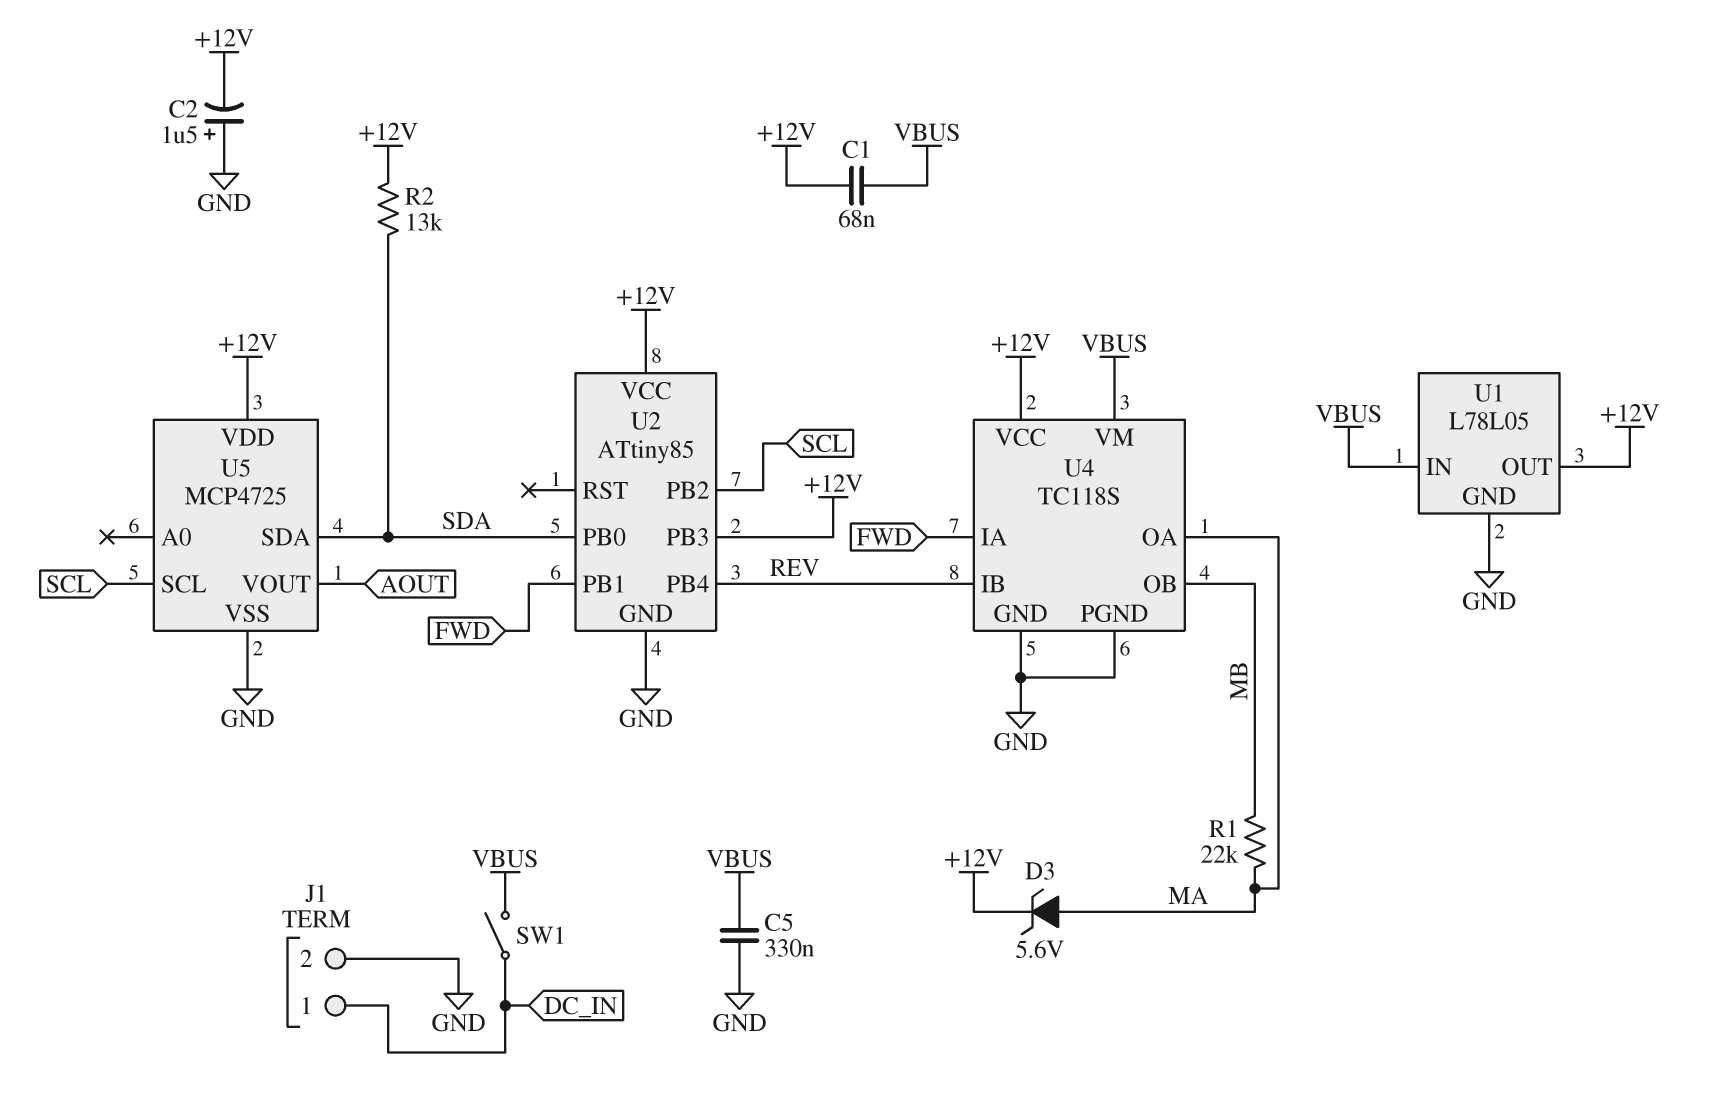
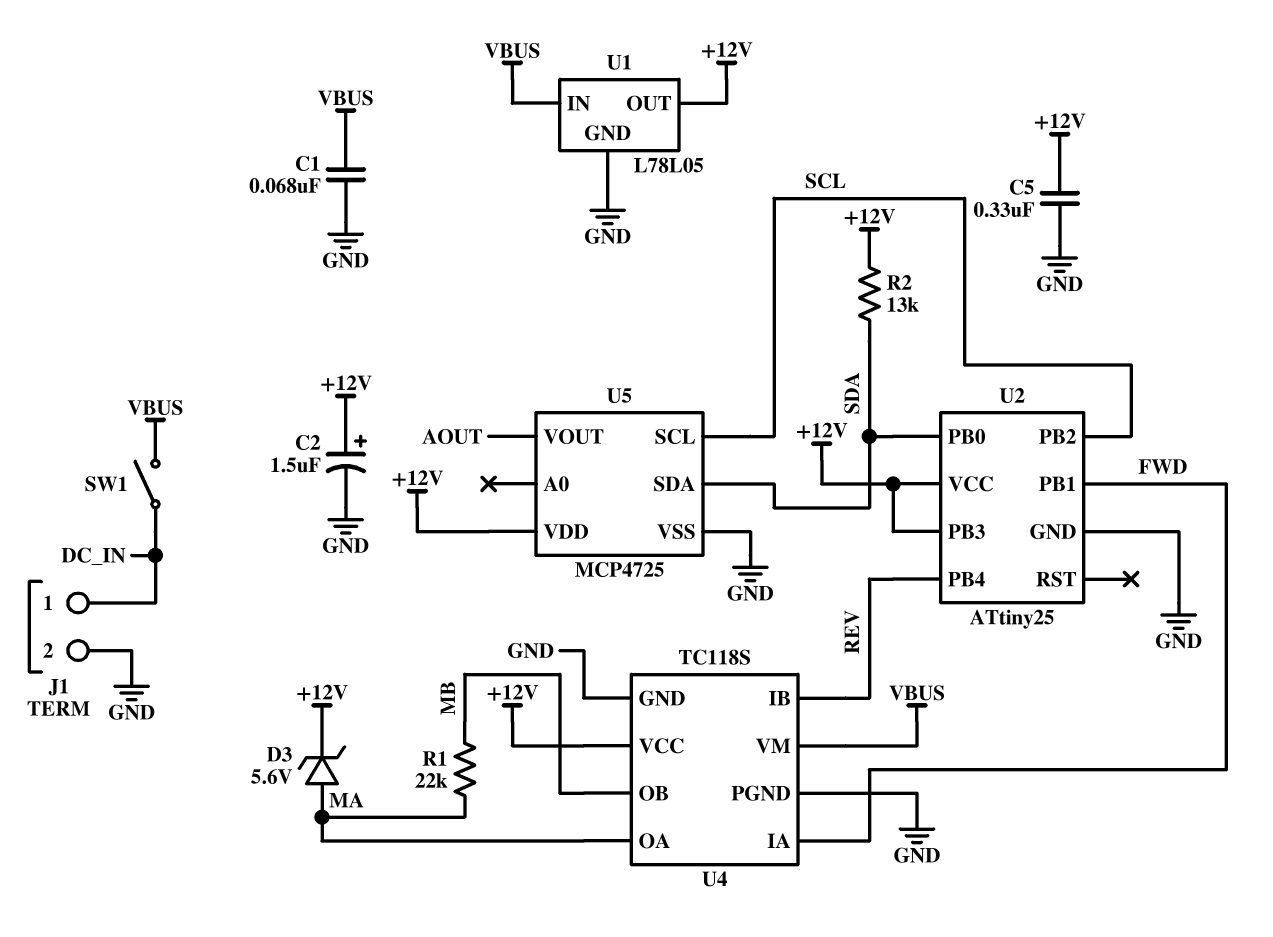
C1: 68nF (+12V, VBUS) -> 68nF (GND, VBUS)
C2: 1.5uF (plus GND, minus +12V) -> 1.5uF (plus +12V, minus GND)
C5: 330nF (GND, VBUS) -> 330nF (+12V, GND)
U2: ATtiny85 -> ATtiny25

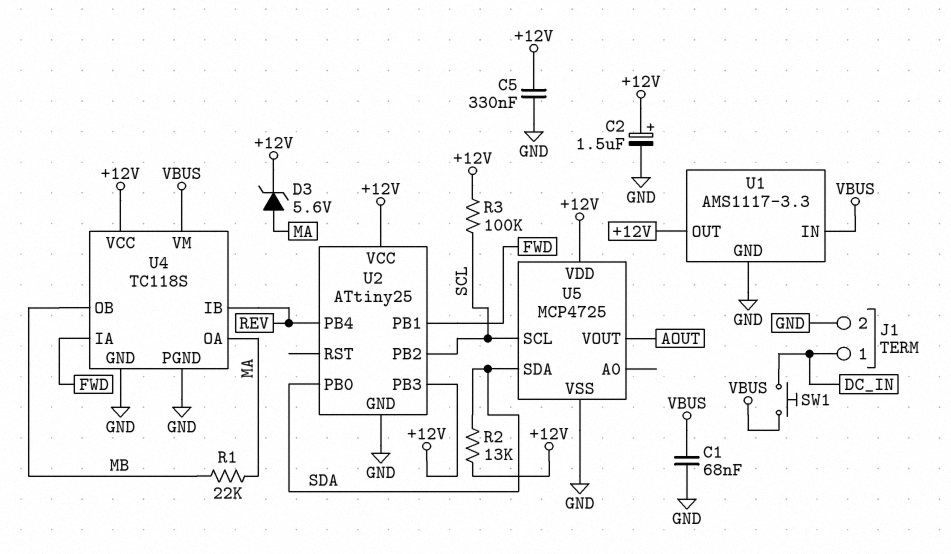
R3: none -> 100k (+12V, SCL)
SW1: switch (DC_IN, VBUS) -> button (DC_IN, VBUS)
U1: L78L05 -> AMS1117-3.3

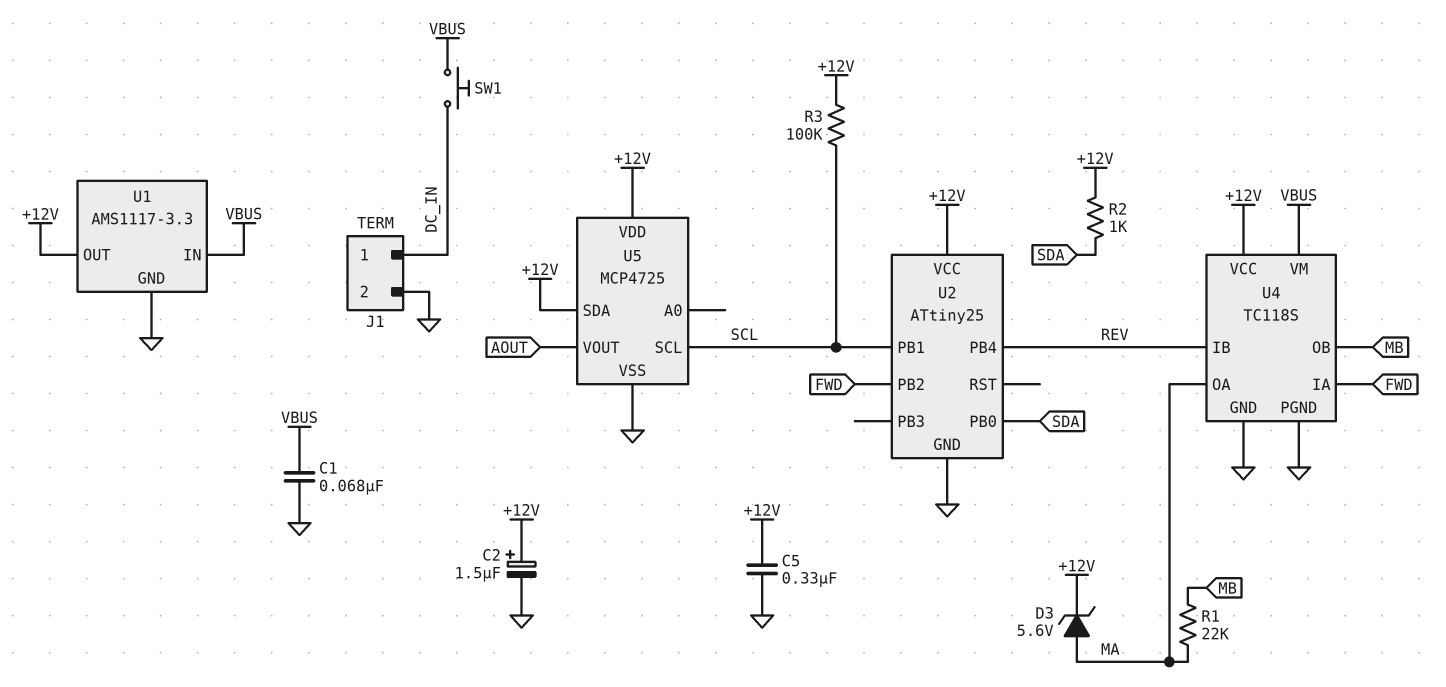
R2: 13k (+12V, SDA) -> 1k (+12V, SDA)
U2 pin PB1: FWD -> SCL
U2 pin PB2: SCL -> FWD
U2 pin PB3: +12V -> none
U5 pin SDA: SDA -> +12V

